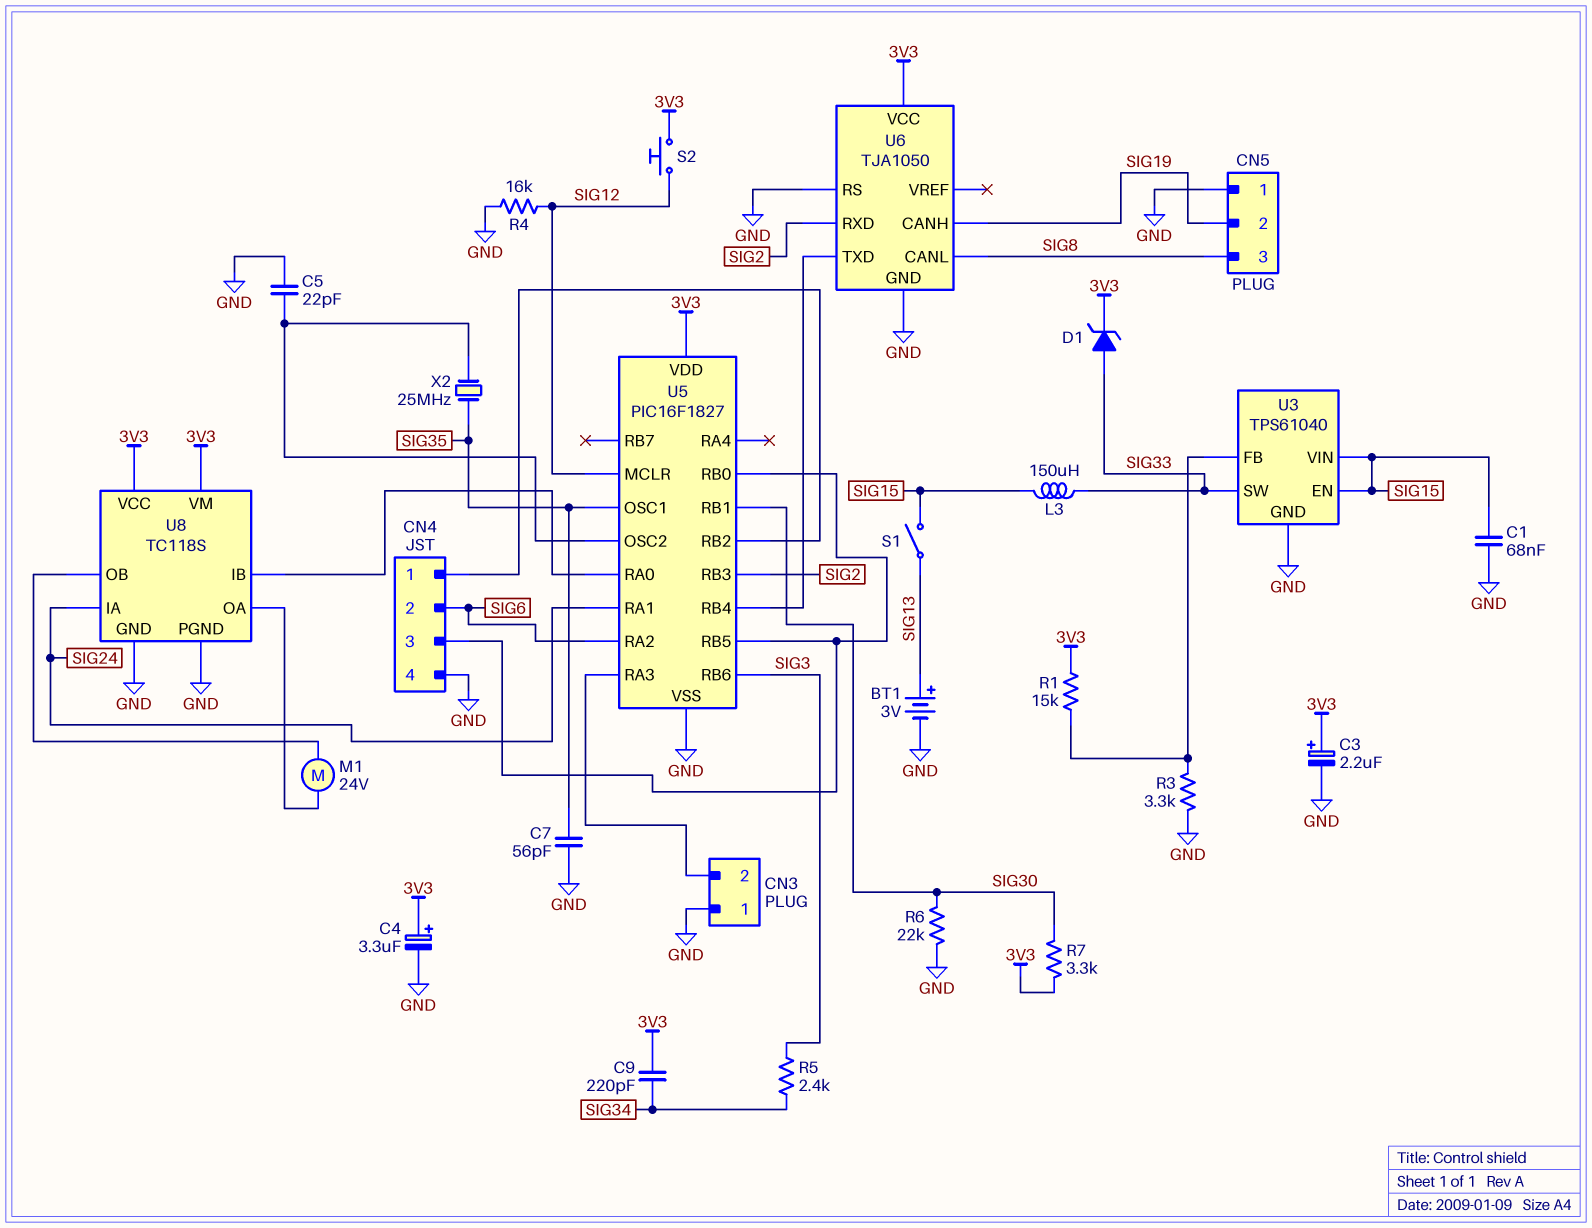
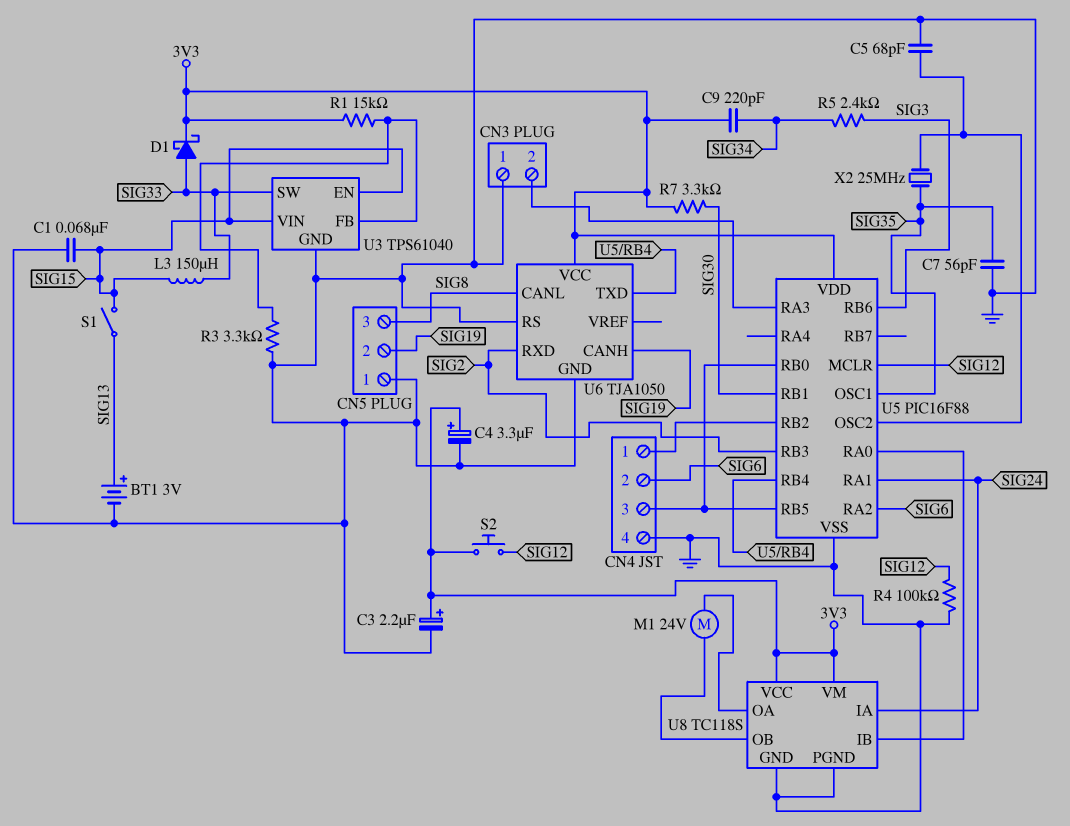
C5: 22pF (GND, U5/OSC2) -> 68pF (GND, U5/OSC2)
D1: zener (A SIG33, K 3V3) -> schottky (A SIG33, K 3V3)
R4: 16k (GND, SIG12) -> 100k (GND, SIG12)
R6: 22k (GND, SIG30) -> none
U5: PIC16F1827 -> PIC16F88

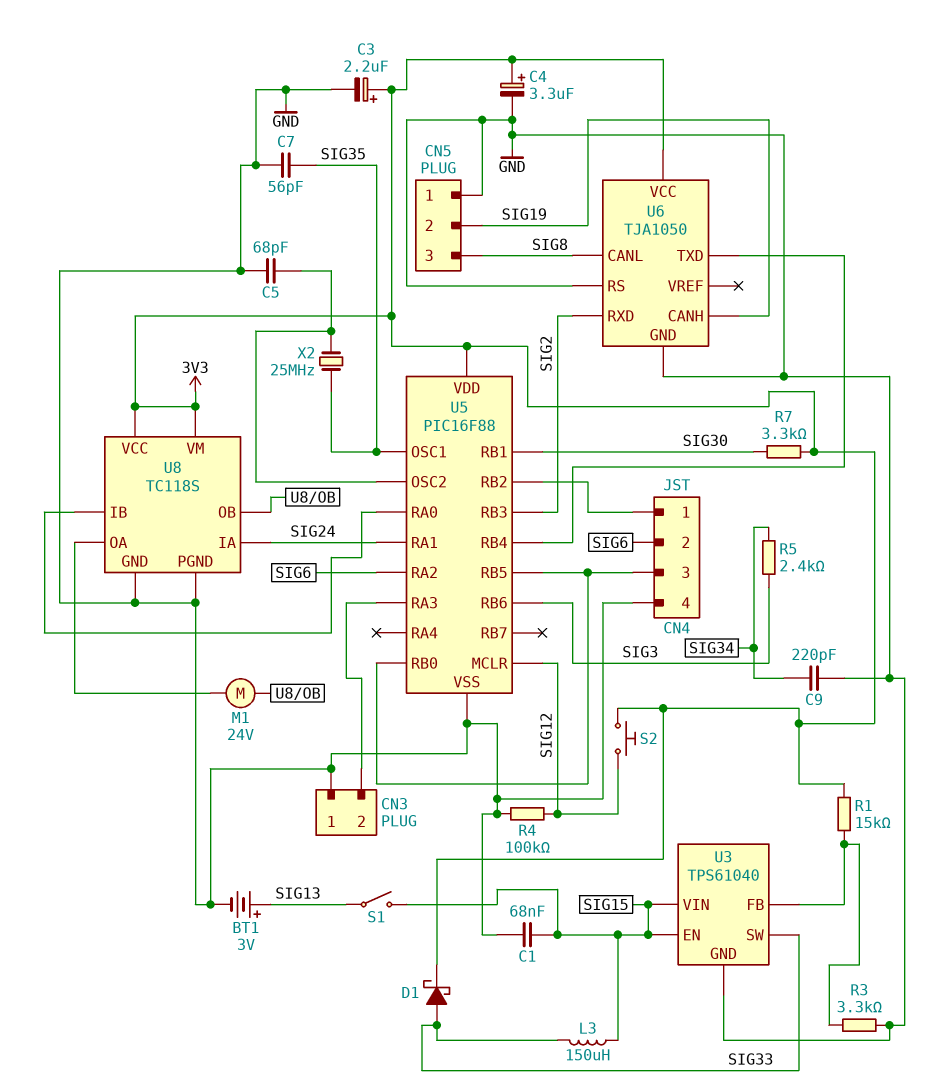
C9: 220pF (3V3, SIG34) -> 220pF (GND, SIG34)

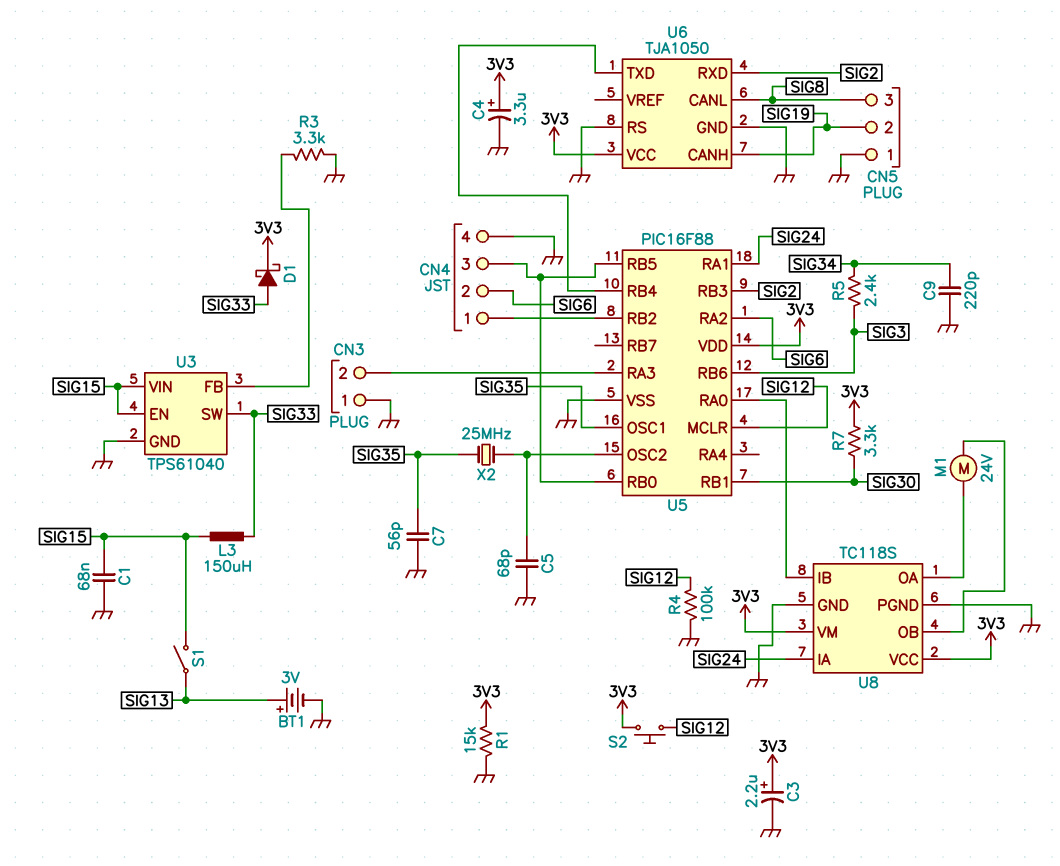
R1: 15k (3V3, U3/FB) -> 15k (3V3, GND)

